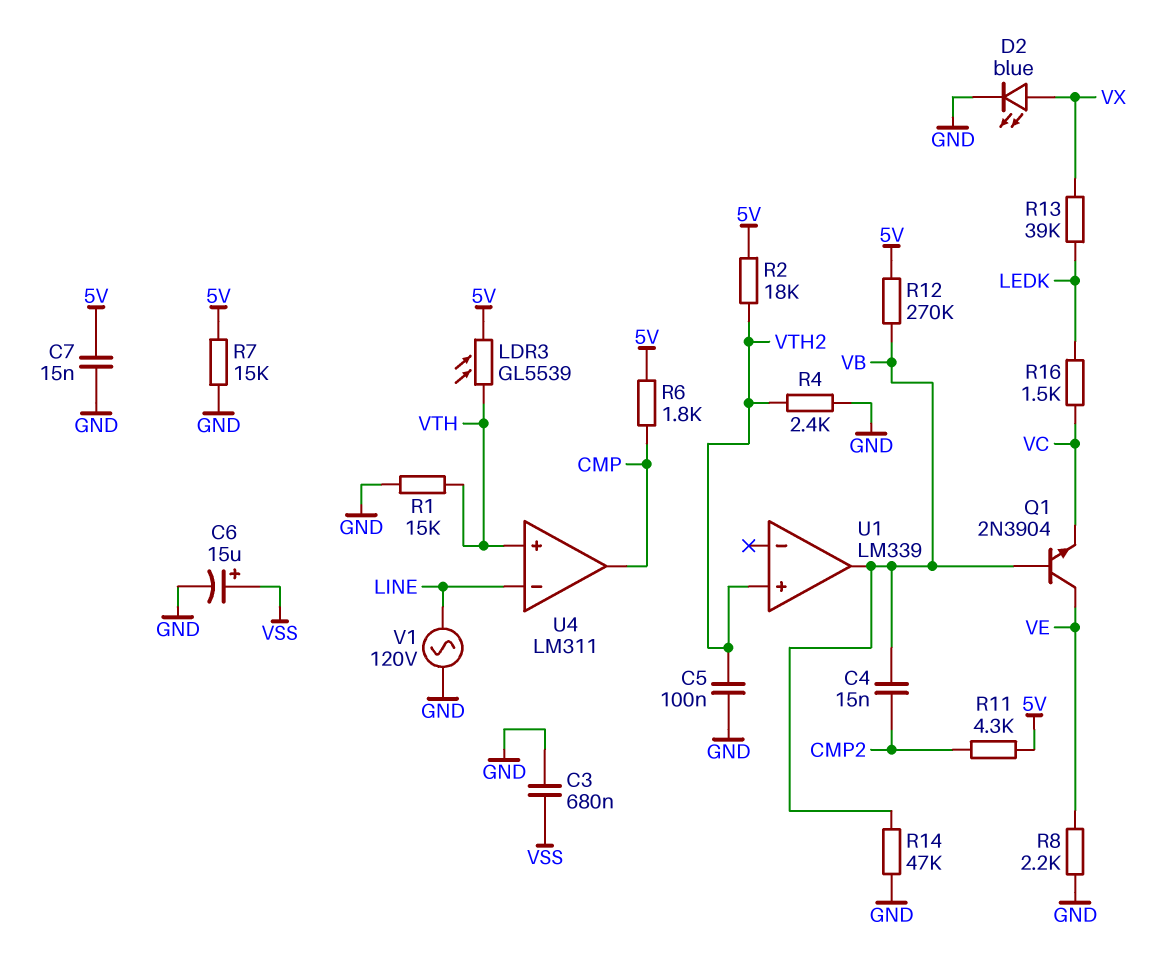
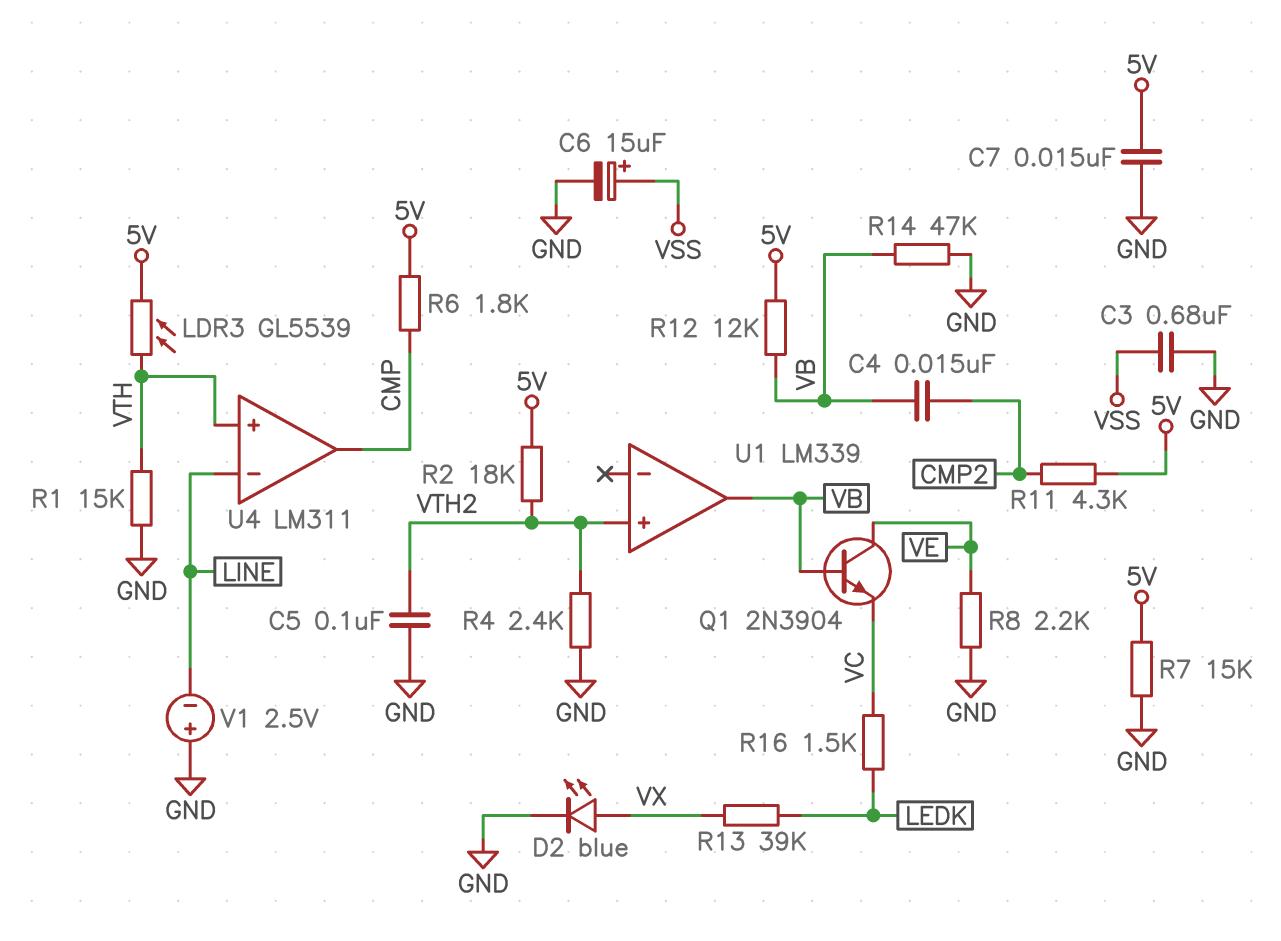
R12: 270k (5V, VB) -> 12k (5V, VB)
V1: AC 120V (GND, LINE) -> 2.5V (plus GND, minus LINE)

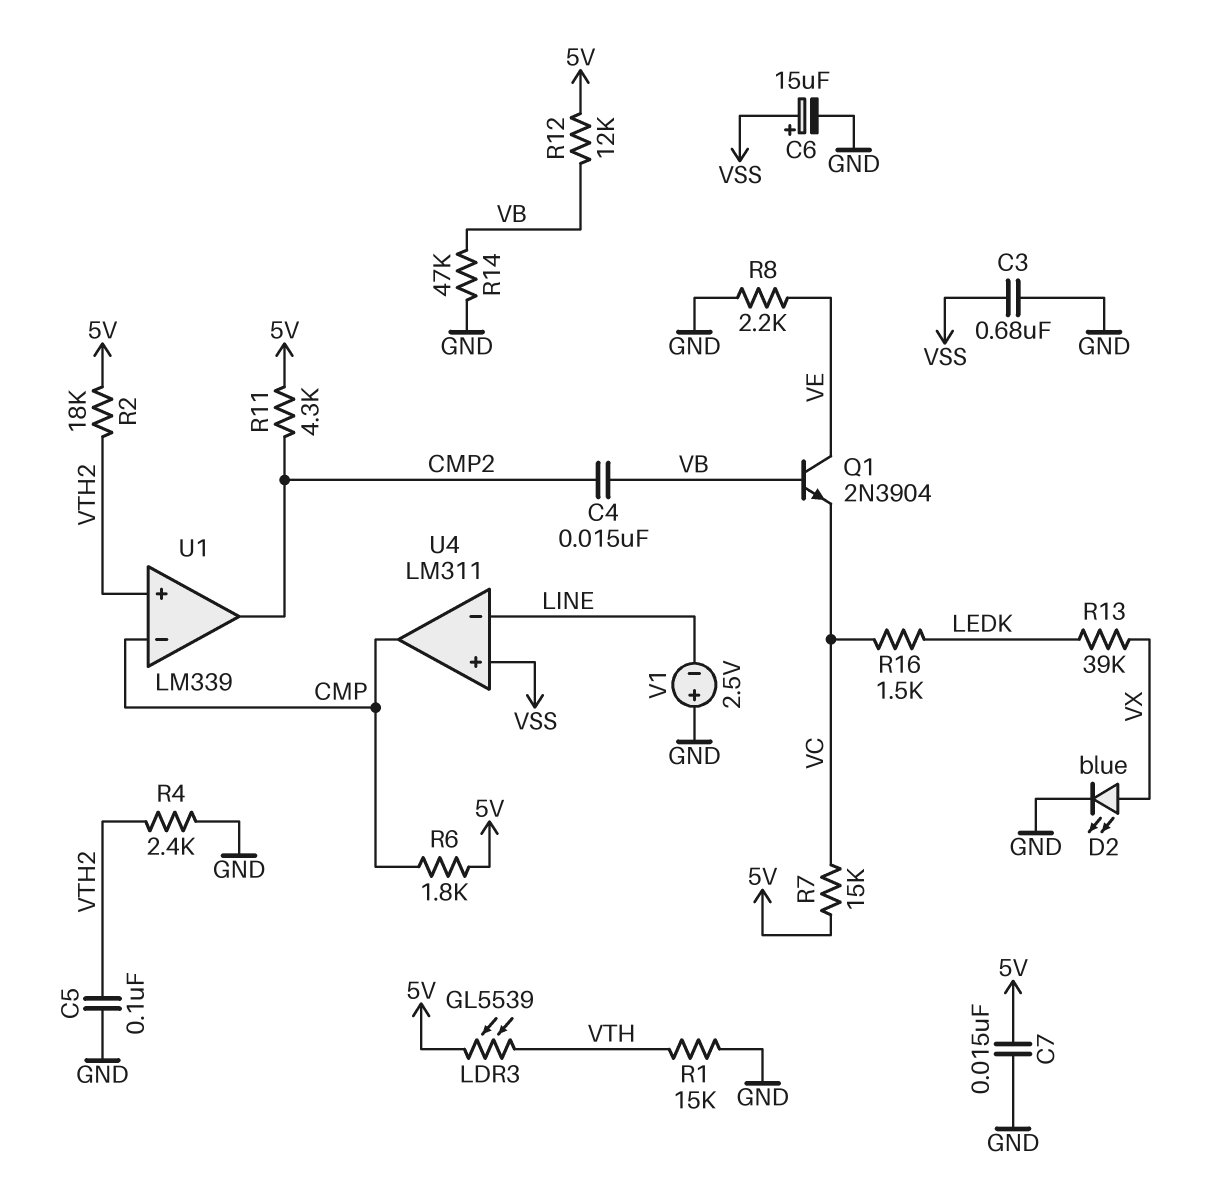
R7: 15k (5V, GND) -> 15k (5V, VC)
U1 pin in-: none -> CMP
U1 pin out: VB -> CMP2
U4 pin in+: VTH -> VSS

